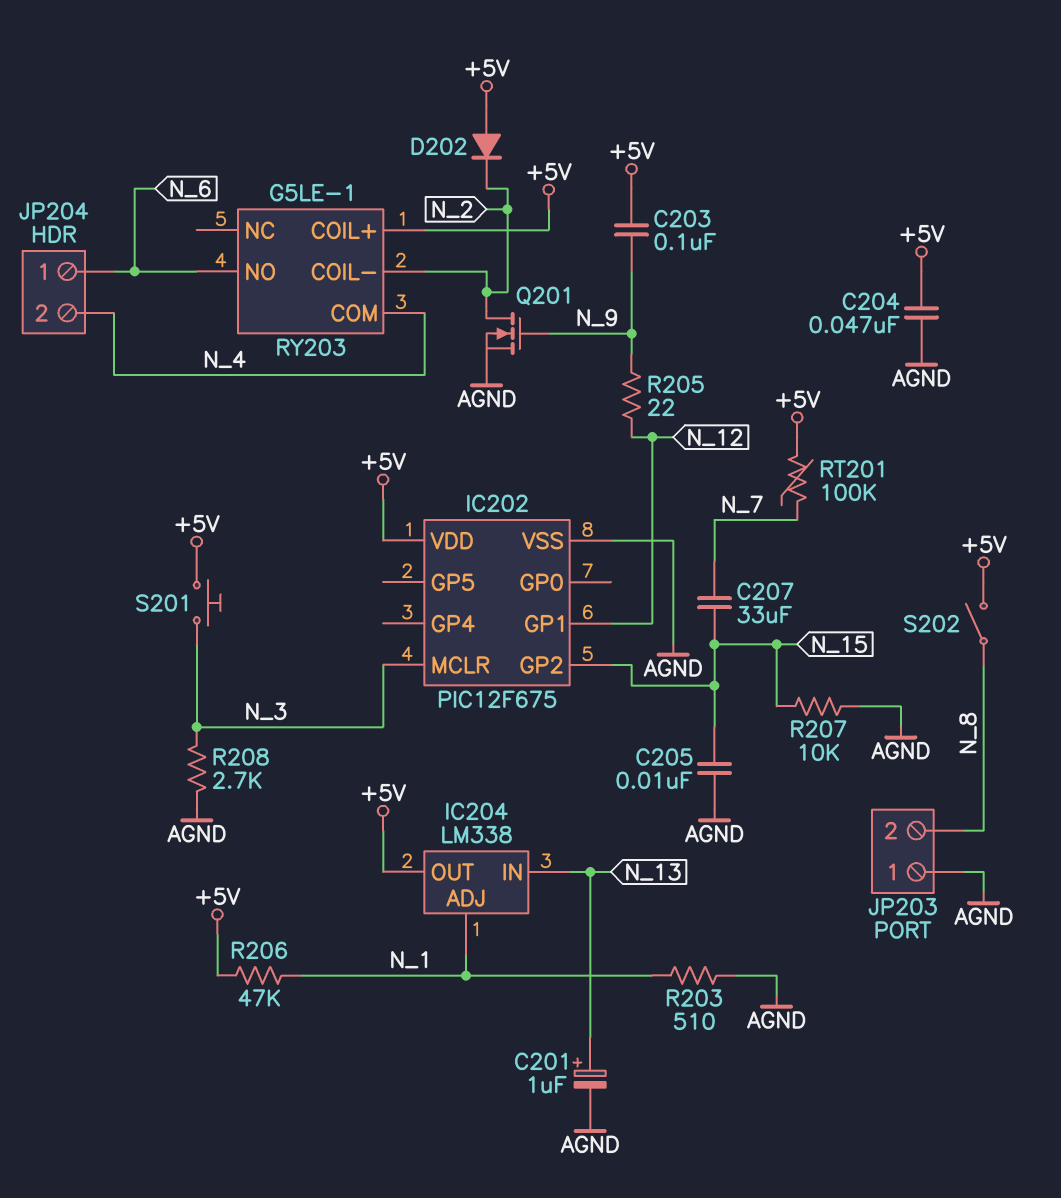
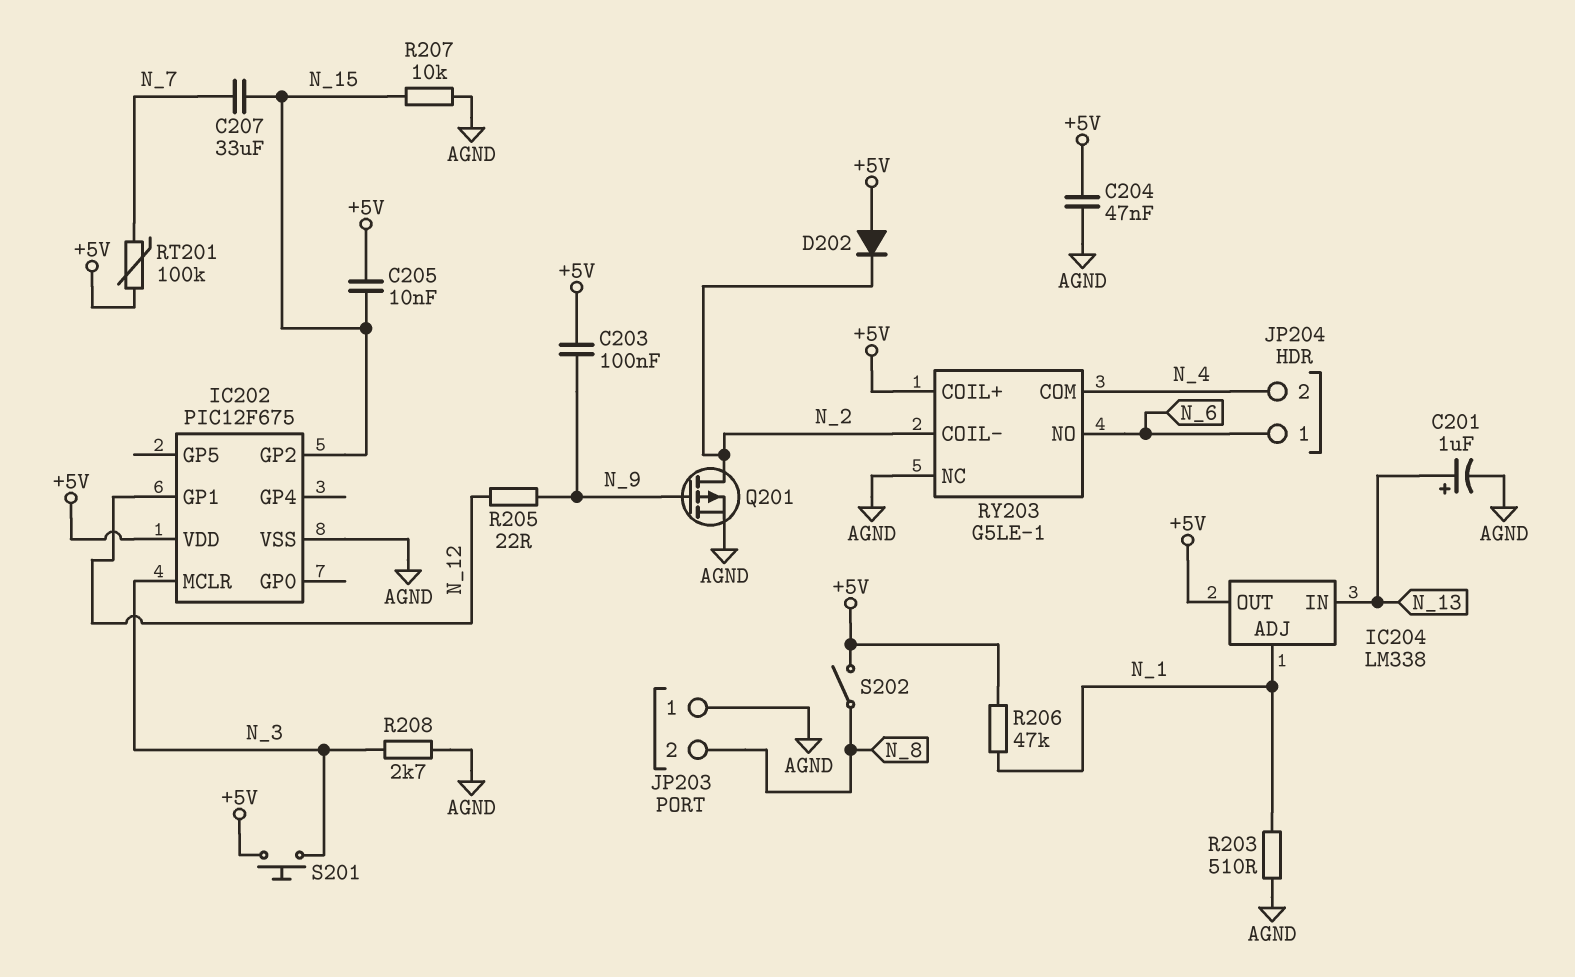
C205: 10nF (AGND, N_15) -> 10nF (+5V, N_15)
Q201: NMOS (G N_9, D N_2, S AGND) -> PMOS (G N_9, D N_2, S AGND)
RY203 pin NC: none -> AGND

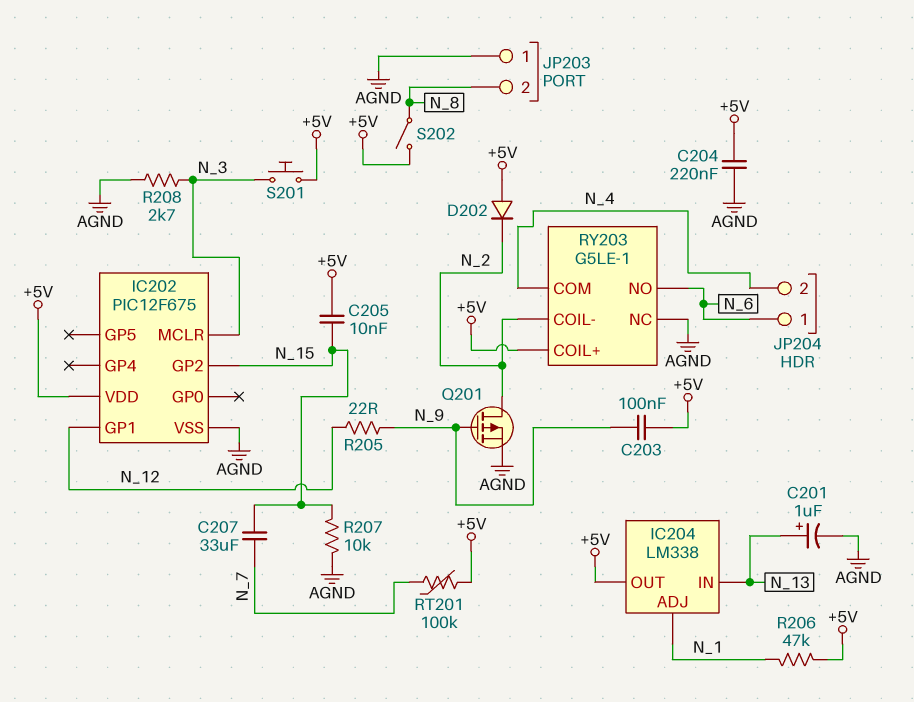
C204: 47nF (+5V, AGND) -> 220nF (+5V, AGND)
R203: 510 (AGND, N_1) -> none

